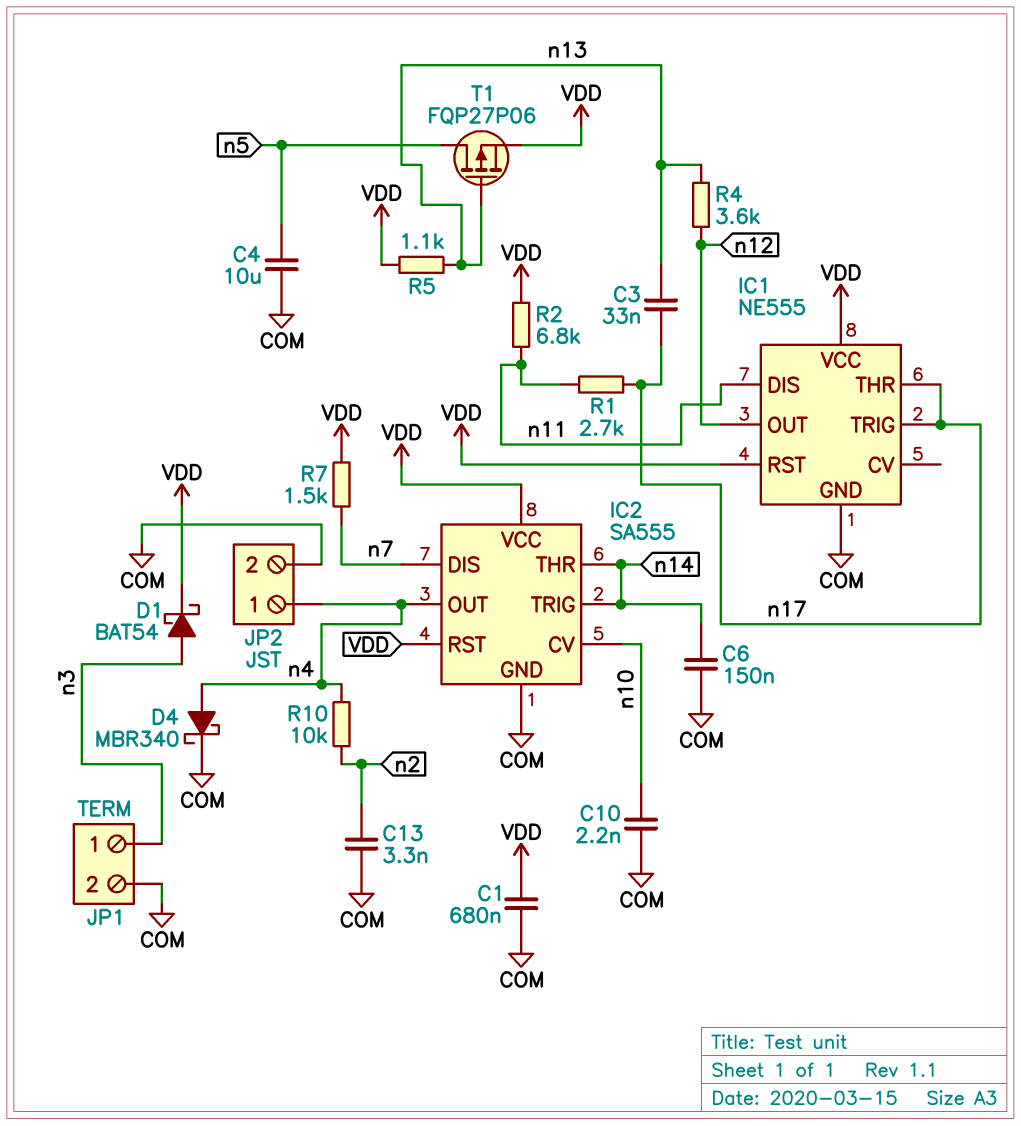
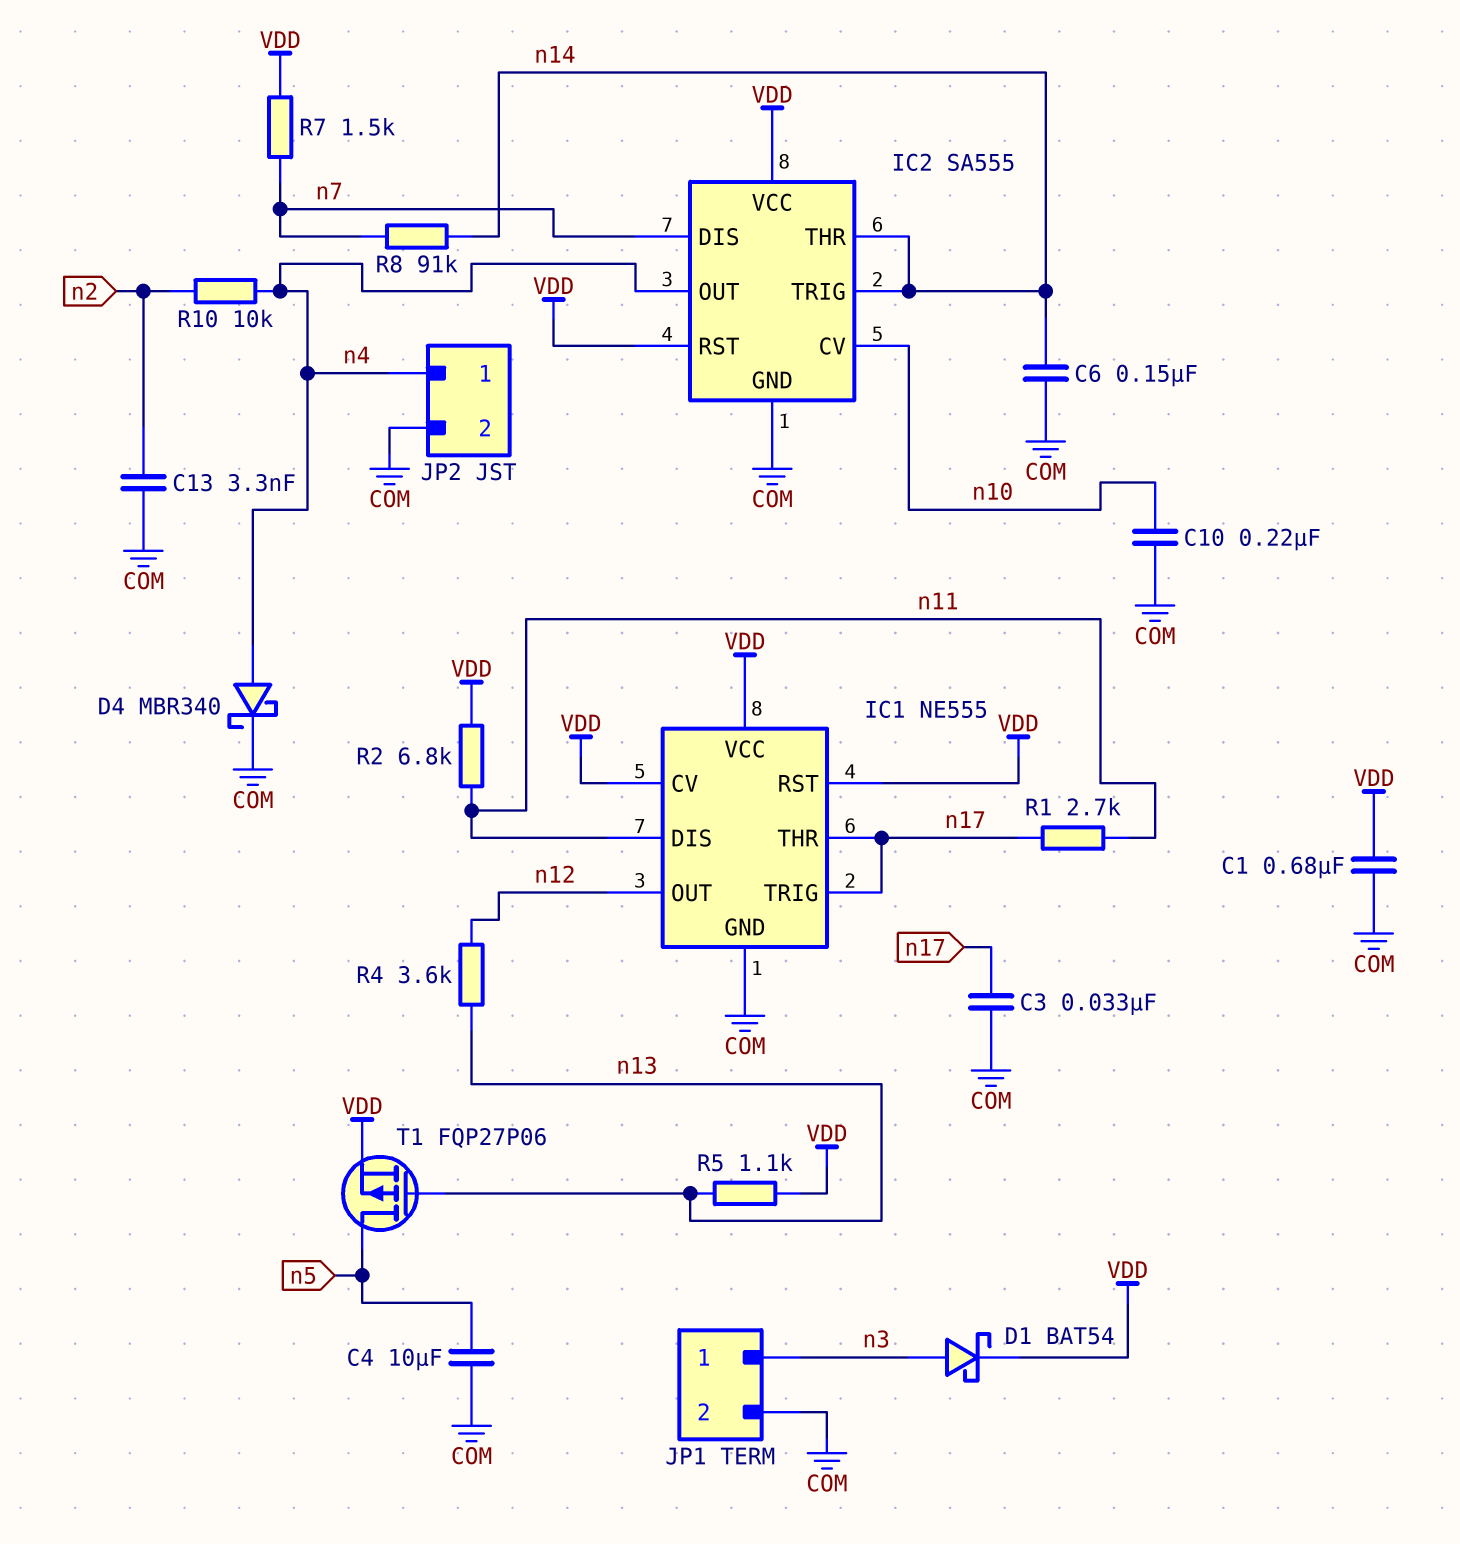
C3: 33nF (n13, n17) -> 33nF (COM, n17)
C10: 2.2nF (COM, n10) -> 220nF (COM, n10)
IC1 pin CV: none -> VDD
R8: none -> 91k (n7, n14)

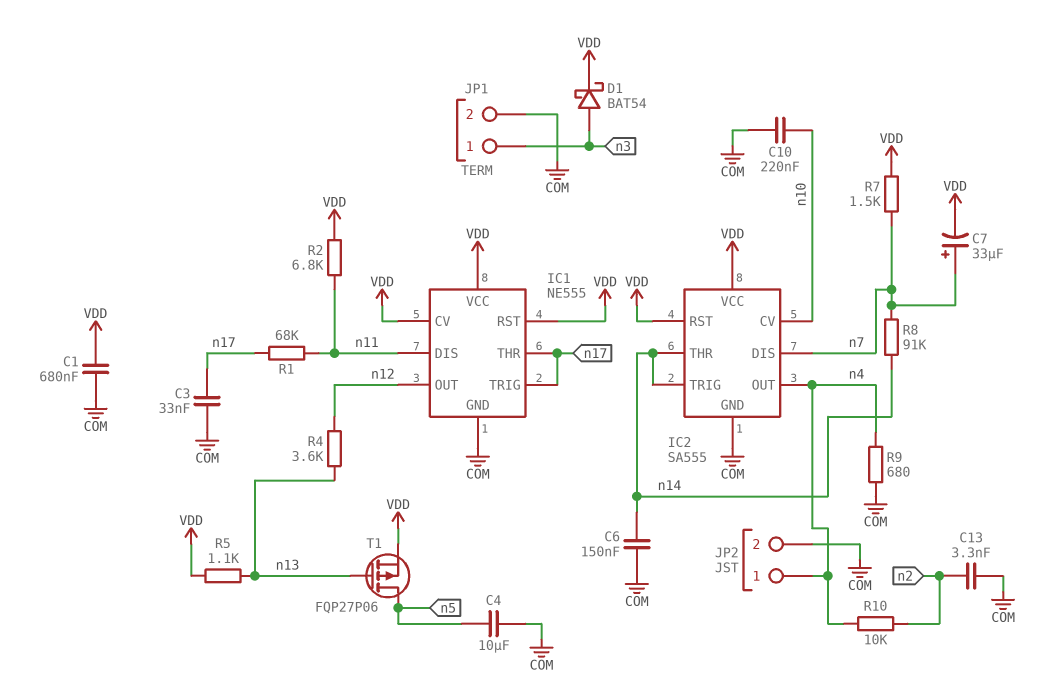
C7: none -> 33uF (plus n7, minus VDD)
D4: schottky MBR340 (A n4, K COM) -> none
R1: 2.7k (n11, n17) -> 68k (n11, n17)
R9: none -> 680 (COM, n4)

